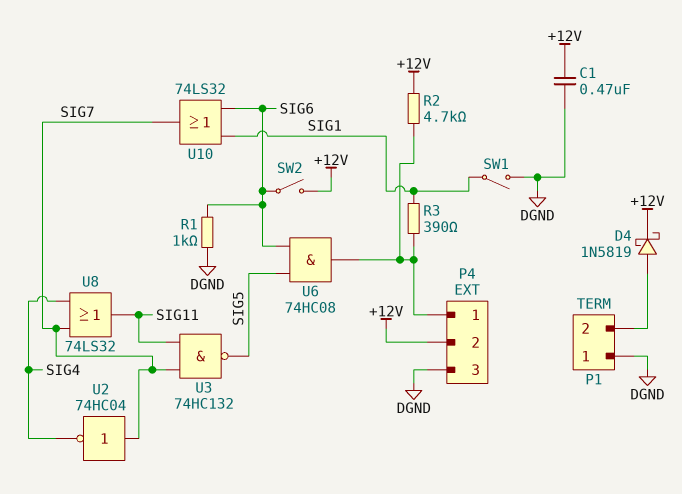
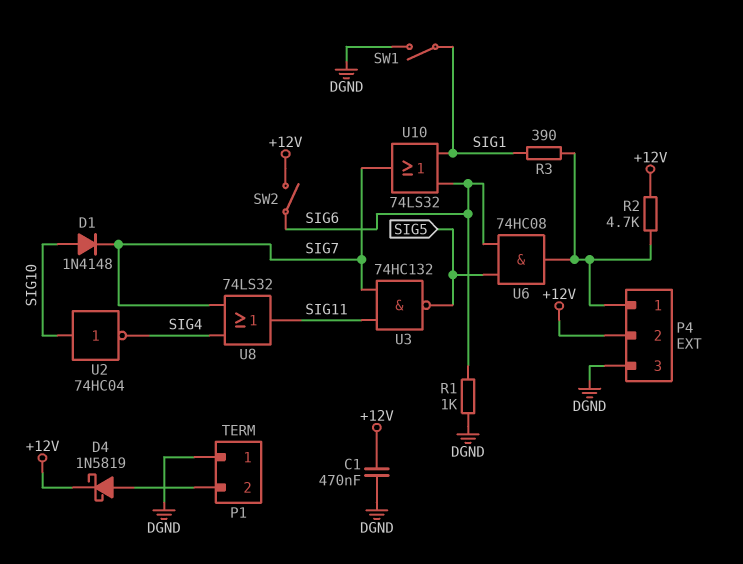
D1: none -> diode 1N4148 (A SIG10, K SIG7)
U2: NOT 74HC04 (in SIG7, out SIG4) -> NOT 74HC04 (in SIG10, out SIG4)

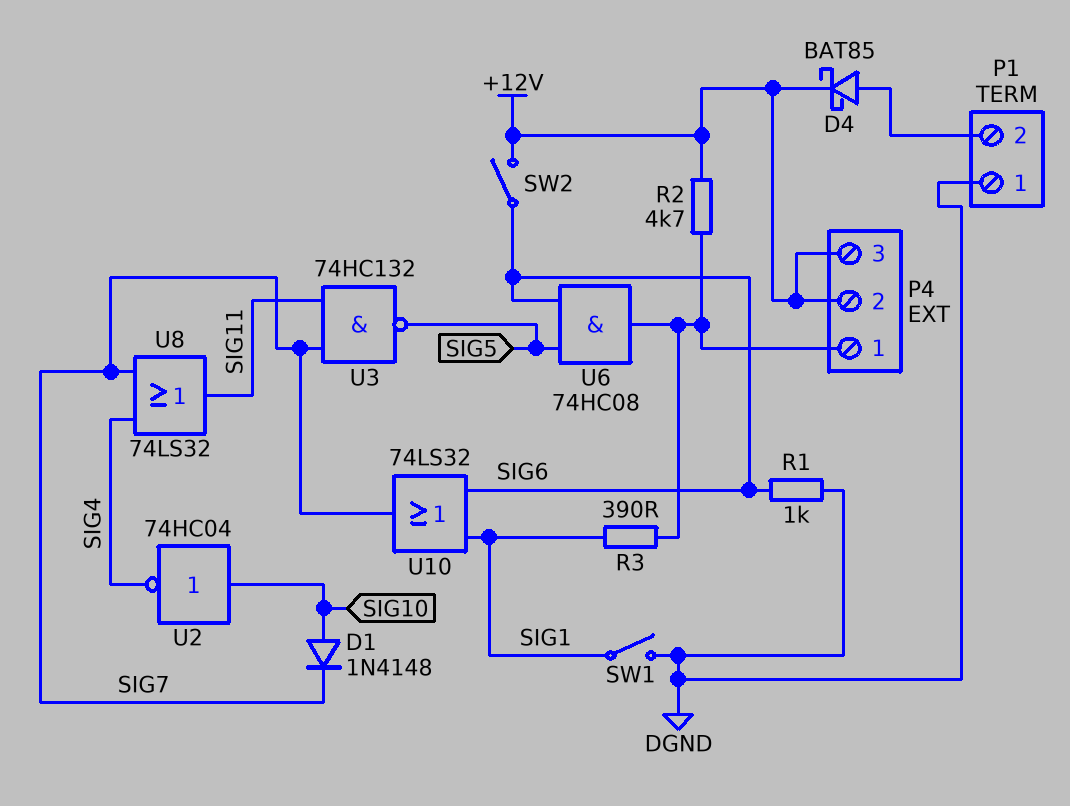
C1: 470nF (+12V, DGND) -> none
D4: schottky 1N5819 (A P1/2, K +12V) -> schottky BAT85 (A P1/2, K +12V)
P4 pin 3: DGND -> +12V

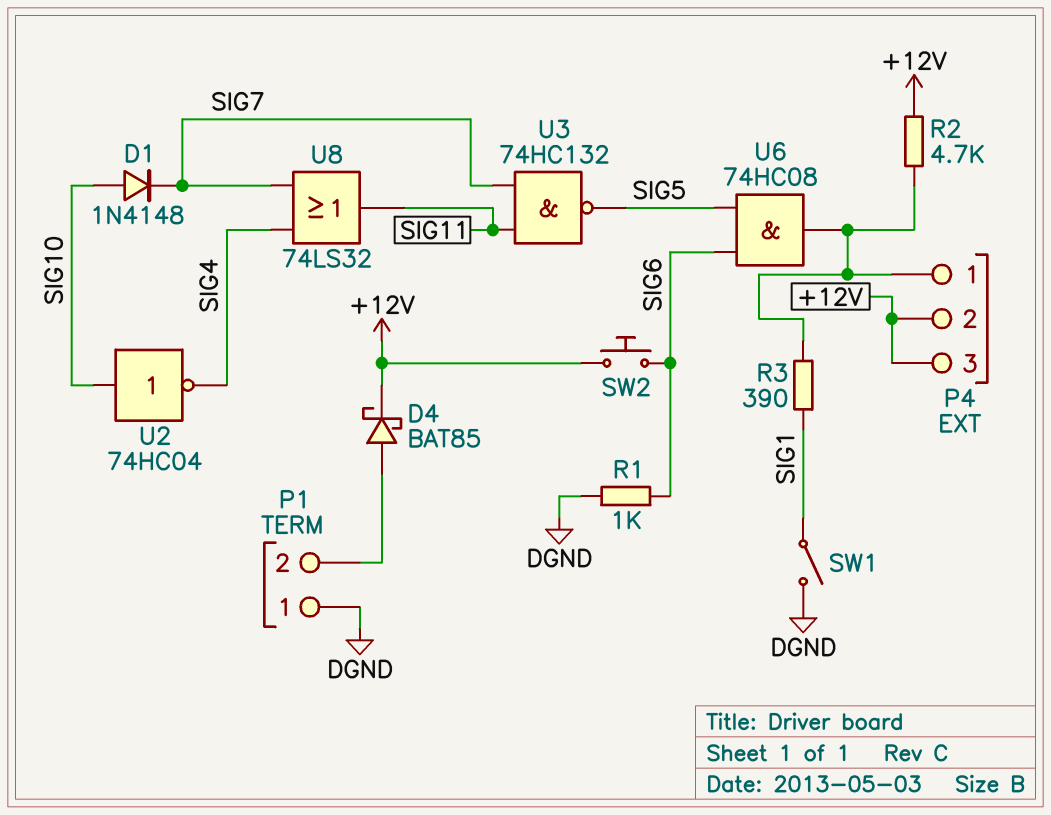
SW2: switch (+12V, SIG6) -> button (+12V, SIG6)
U10: OR 74LS32 (in SIG1, in SIG6, out SIG7) -> none

